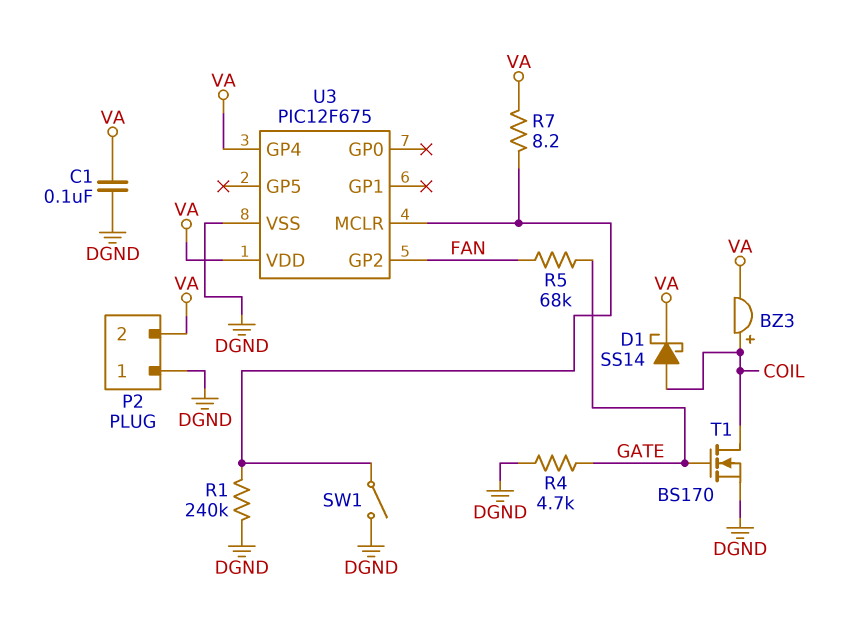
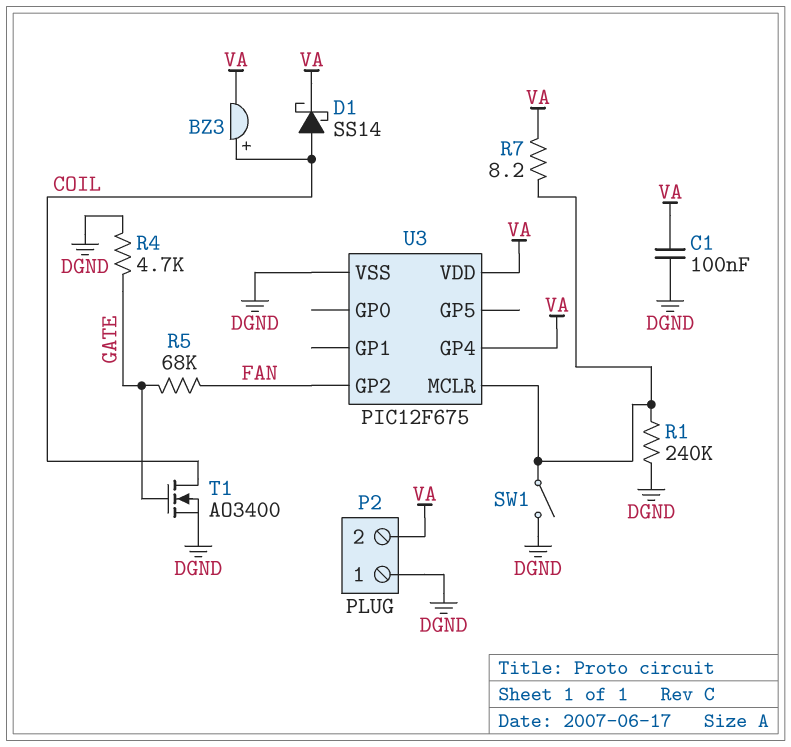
T1: NMOS BS170 (G GATE, D COIL, S DGND) -> NMOS AO3400 (G GATE, D COIL, S DGND)

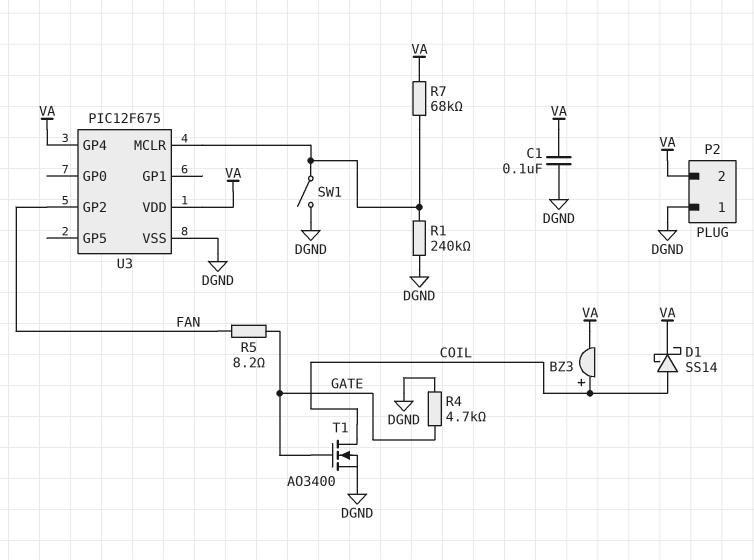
R5: 68k (FAN, GATE) -> 8.2 (FAN, GATE)
R7: 8.2 (U3/MCLR, VA) -> 68k (U3/MCLR, VA)

